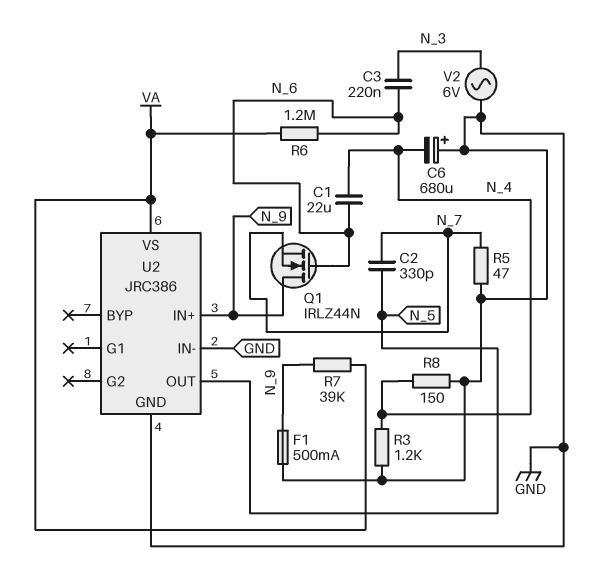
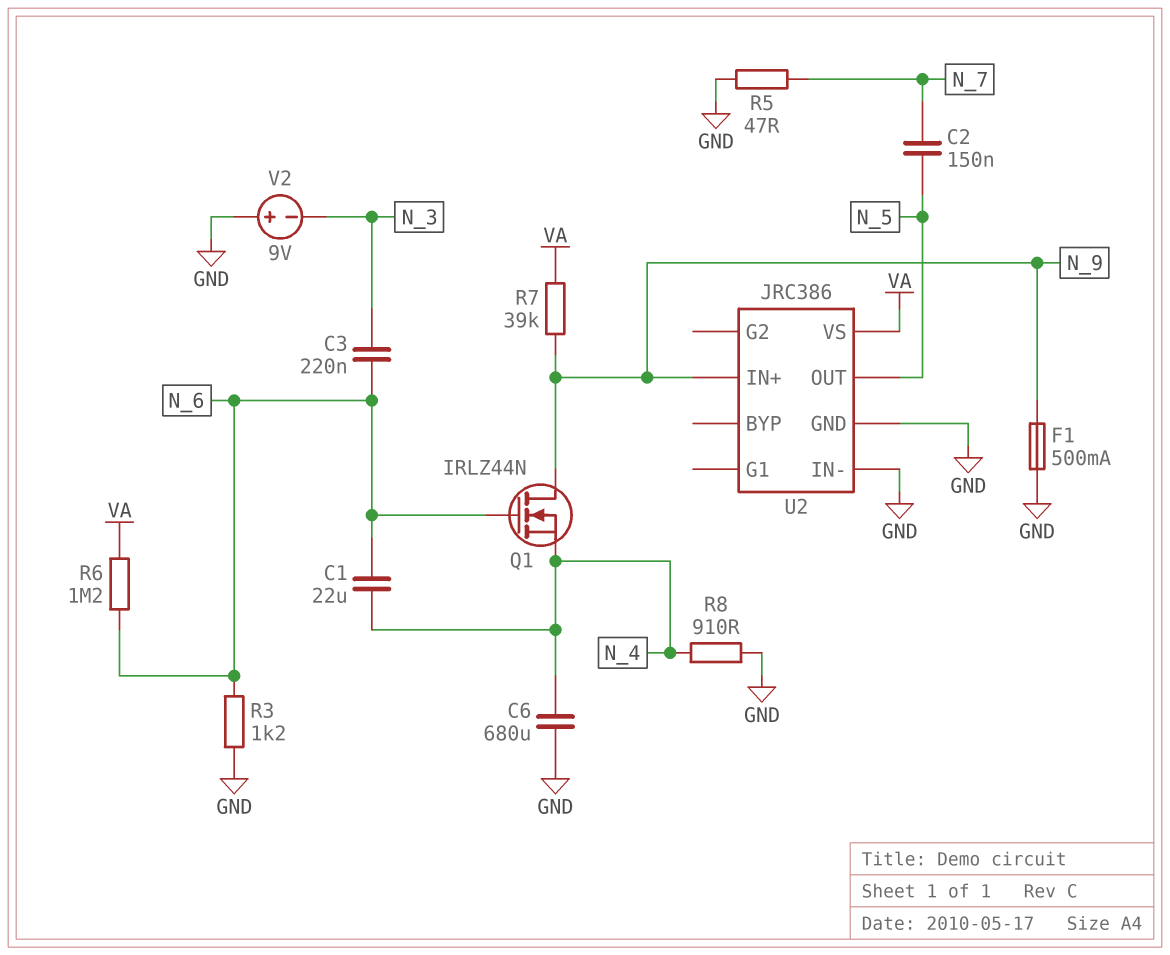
C2: 330pF (N_5, N_7) -> 150nF (N_5, N_7)
C6: 680uF (plus GND, minus N_4) -> 680uF (GND, N_4)
Q1: NMOS IRLZ44N (G N_6, D N_9, S N_7) -> NMOS IRLZ44N (G N_6, D N_9, S N_4)
R3: 1.2k (GND, N_4) -> 1.2k (GND, N_6)
R8: 150 (GND, N_4) -> 910 (GND, N_4)
V2: AC 6V (GND, N_3) -> 9V (plus GND, minus N_3)

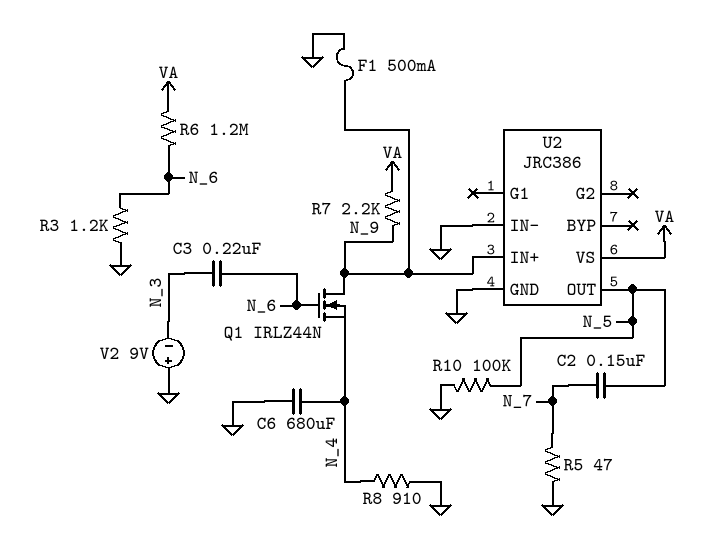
C1: 22uF (N_4, N_6) -> none
R7: 39k (N_9, VA) -> 2.2k (N_9, VA)
R10: none -> 100k (GND, N_5)

